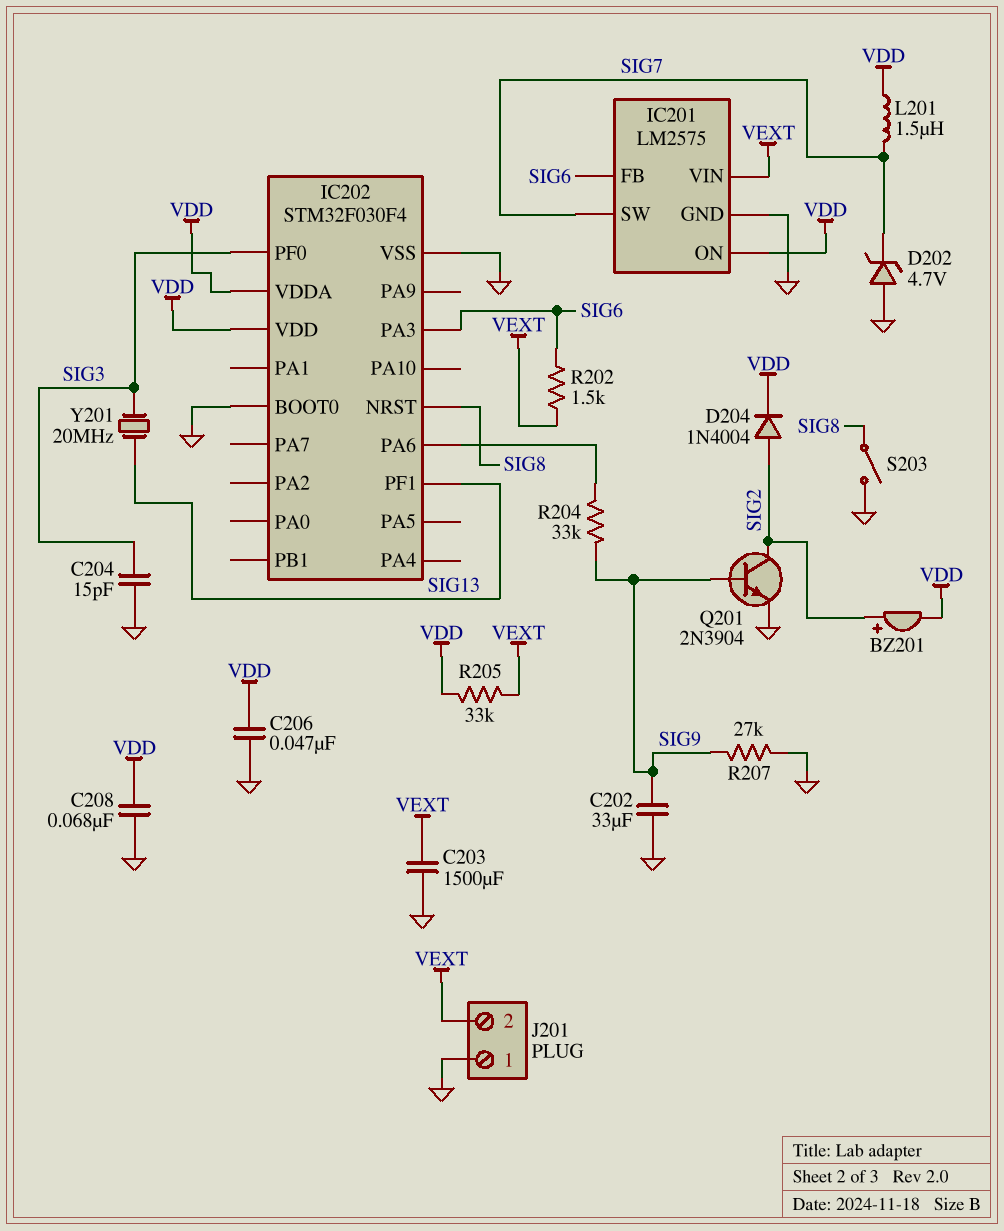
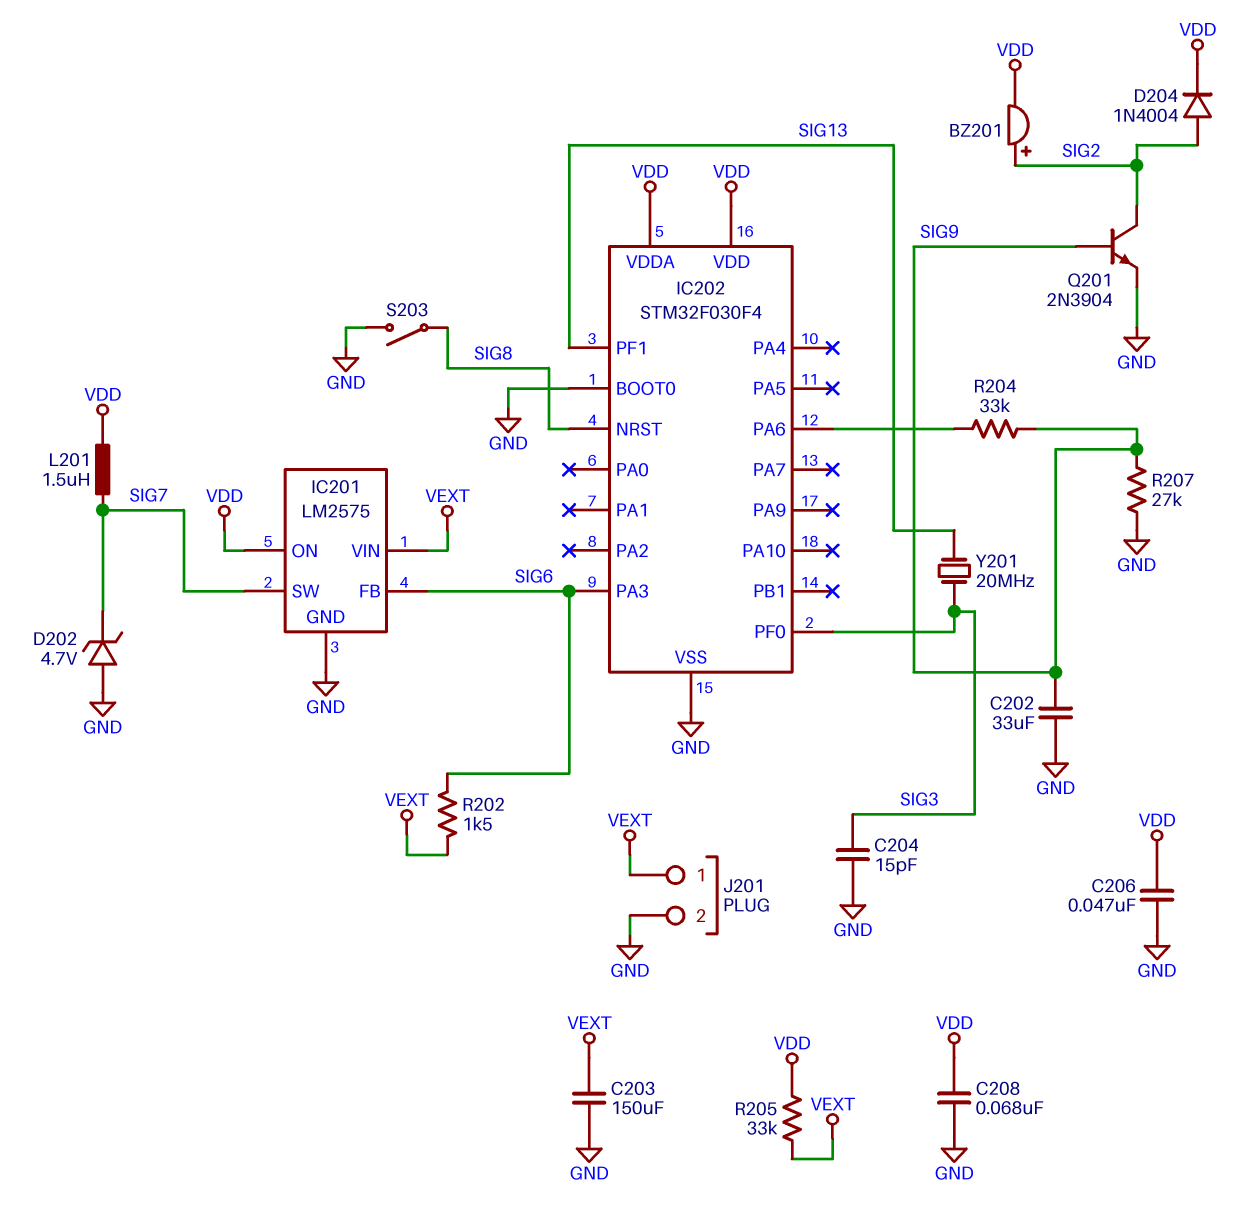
C203: 1500uF (GND, VEXT) -> 150uF (GND, VEXT)
J201 pin 1: GND -> VEXT
J201 pin 2: VEXT -> GND

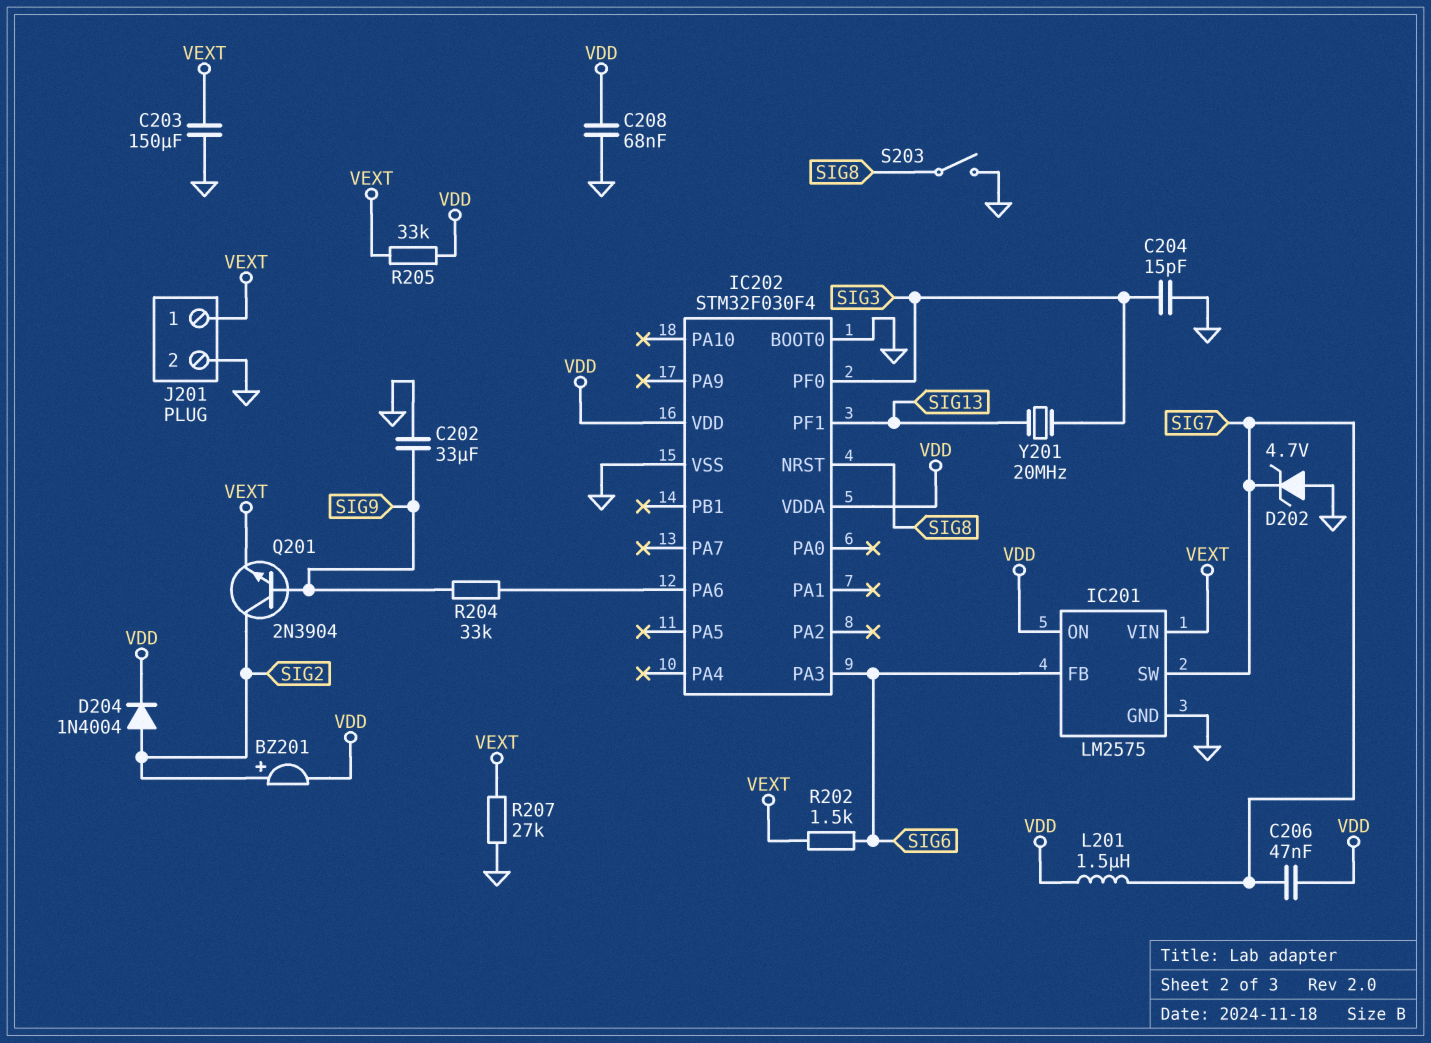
C206: 47nF (GND, VDD) -> 47nF (SIG7, VDD)
Q201: NPN 2N3904 (B SIG9, C SIG2, E GND) -> NPN 2N3904 (B SIG9, C SIG2, E VEXT)
R207: 27k (GND, SIG9) -> 27k (GND, VEXT)

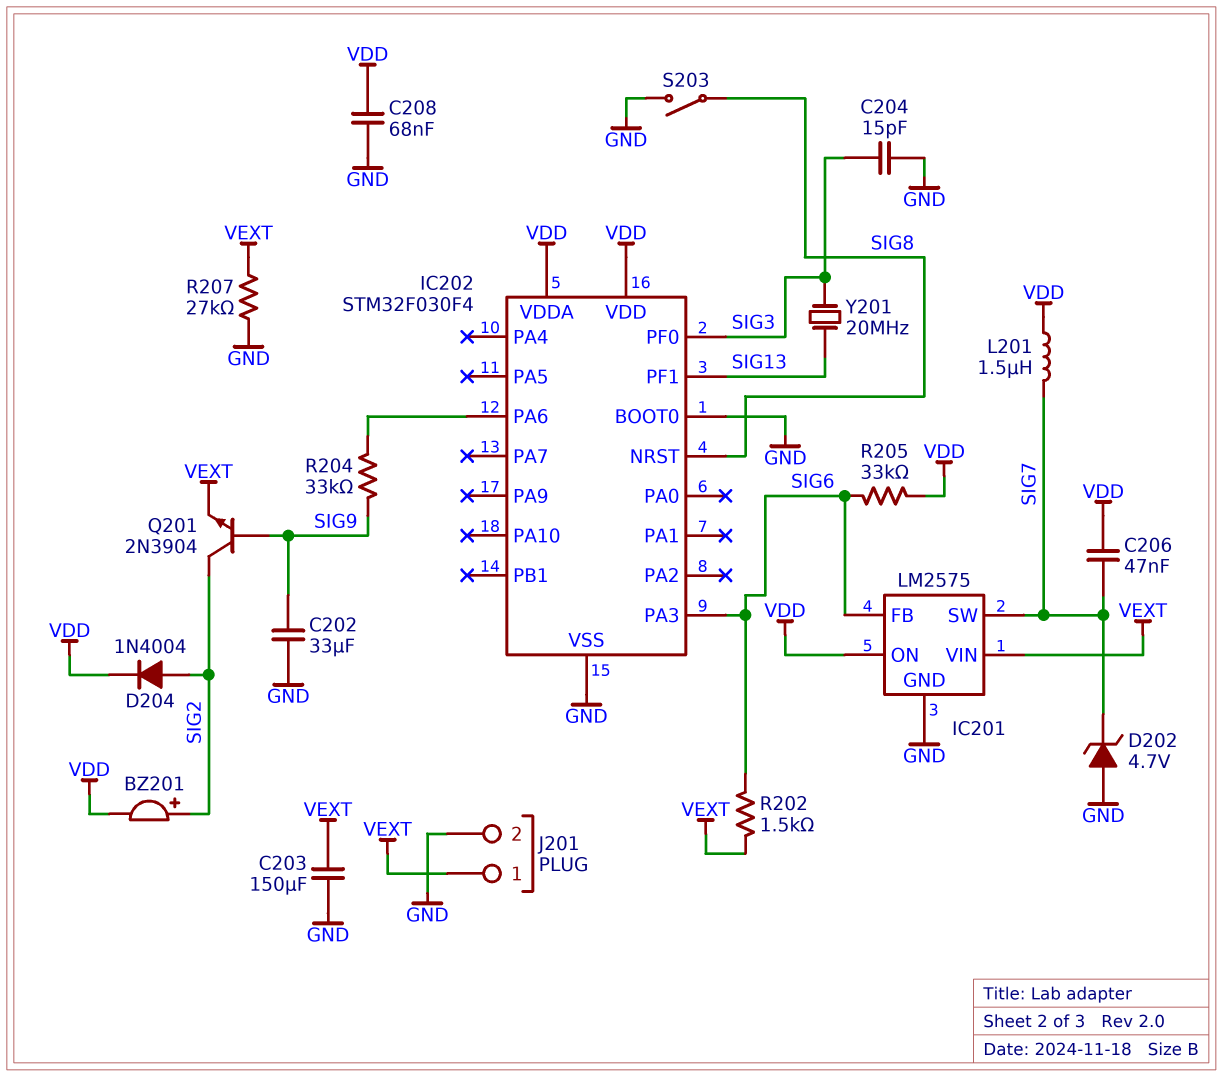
R205: 33k (VDD, VEXT) -> 33k (SIG6, VDD)

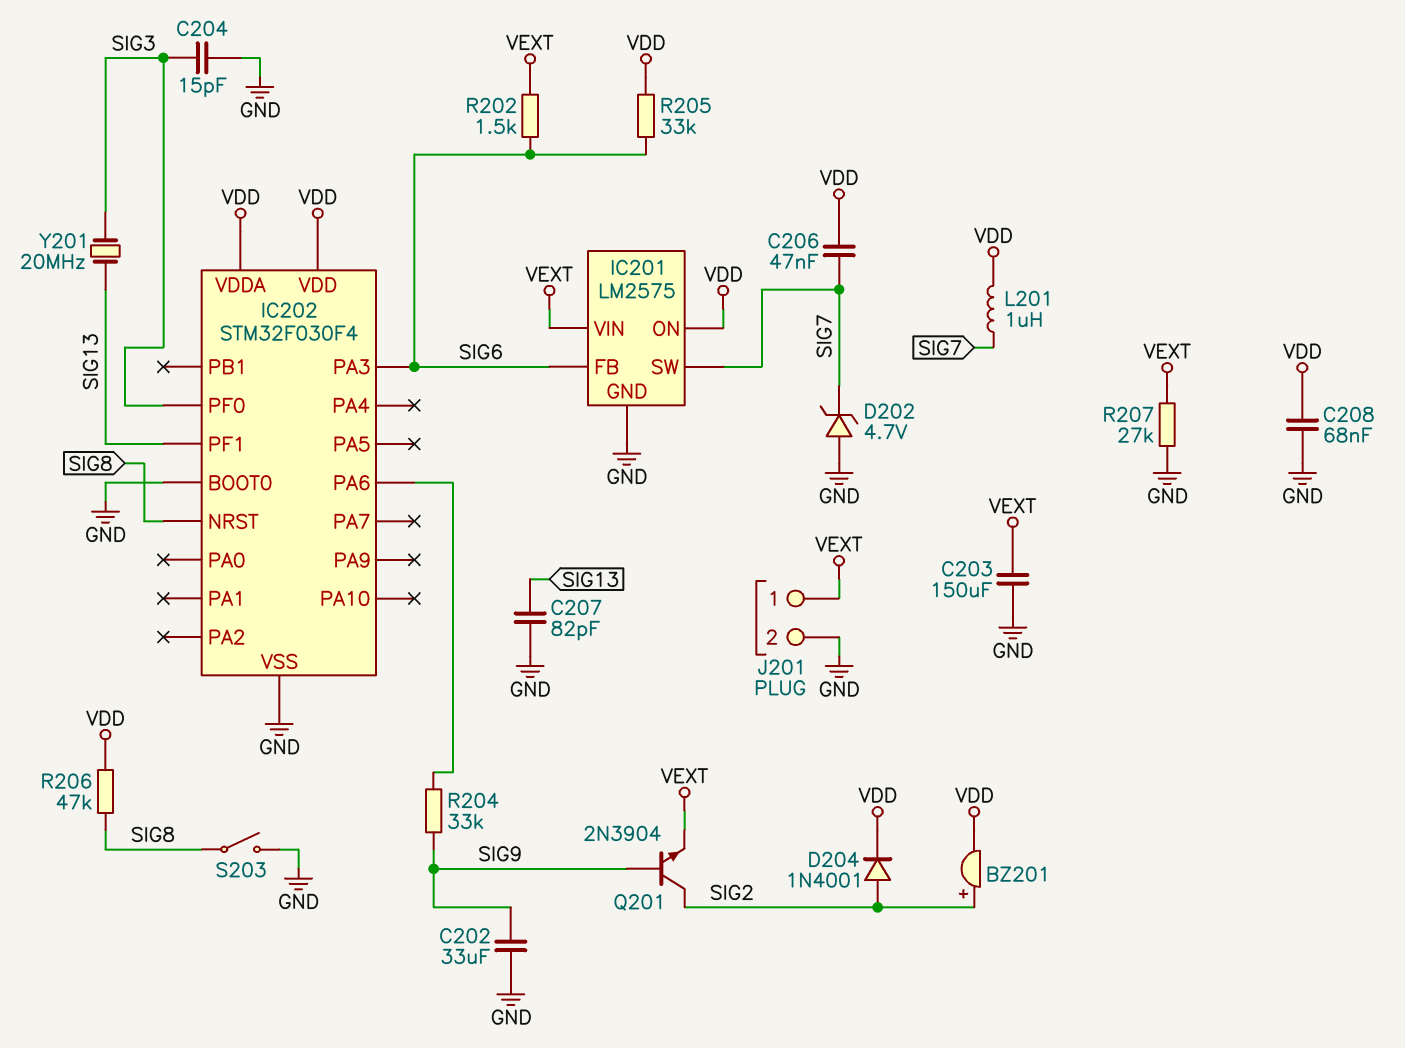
C207: none -> 82pF (GND, SIG13)
D204: diode 1N4004 (A SIG2, K VDD) -> diode 1N4001 (A SIG2, K VDD)
L201: 1.5uH (SIG7, VDD) -> 1uH (SIG7, VDD)
R206: none -> 47k (SIG8, VDD)

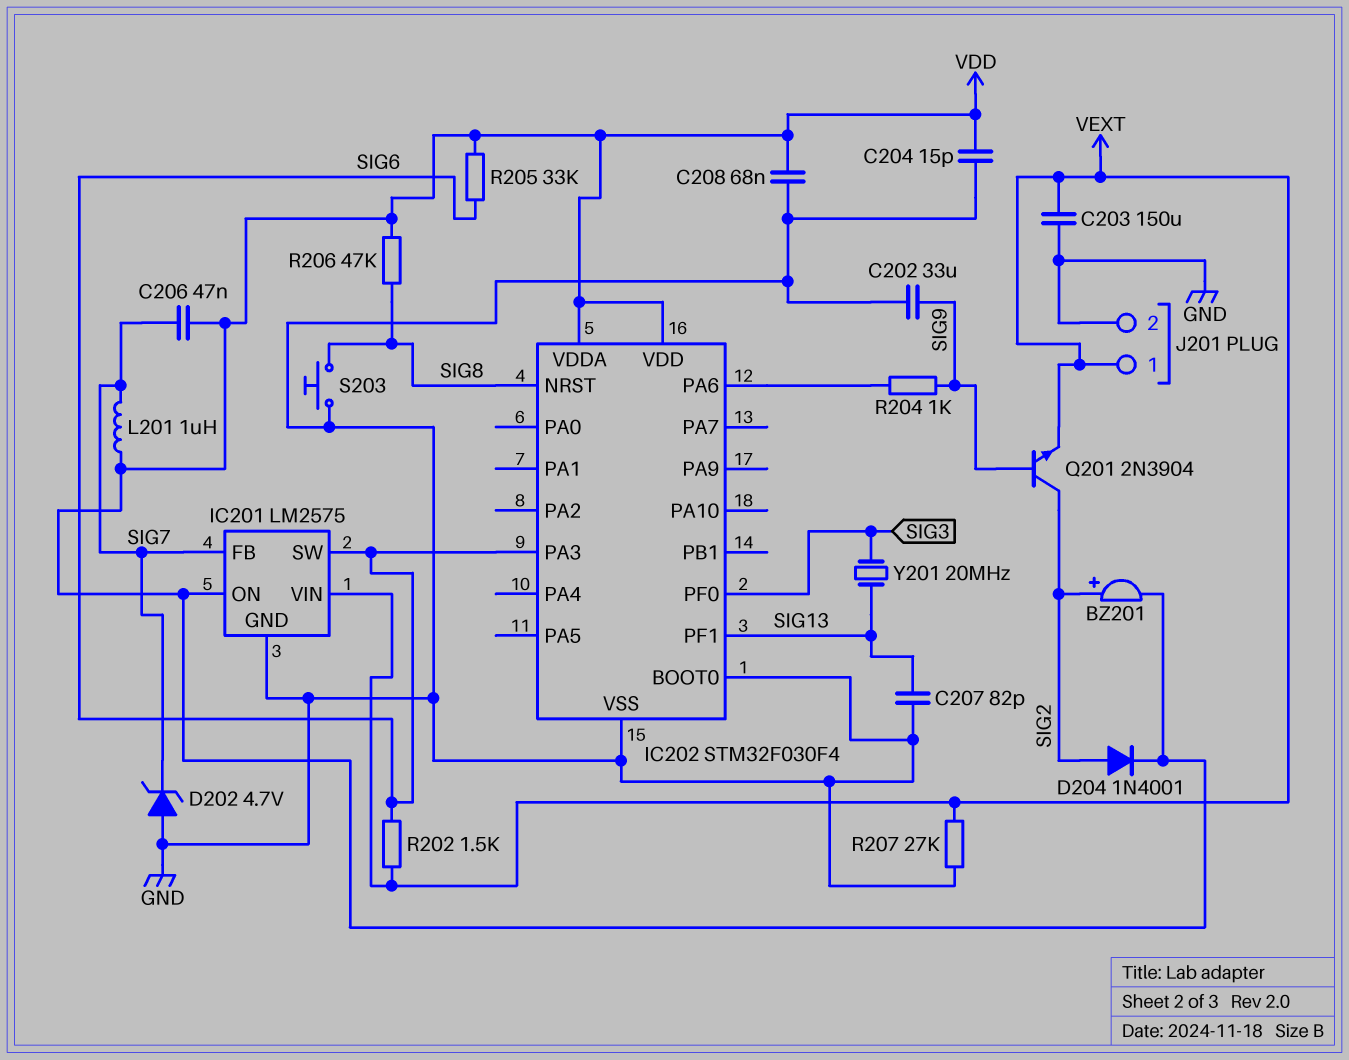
C204: 15pF (GND, SIG3) -> 15pF (GND, VDD)
IC201 pin FB: SIG6 -> SIG7
IC201 pin SW: SIG7 -> SIG6
R204: 33k (IC202/PA6, SIG9) -> 1k (IC202/PA6, SIG9)
S203: switch (GND, SIG8) -> button (GND, SIG8)

